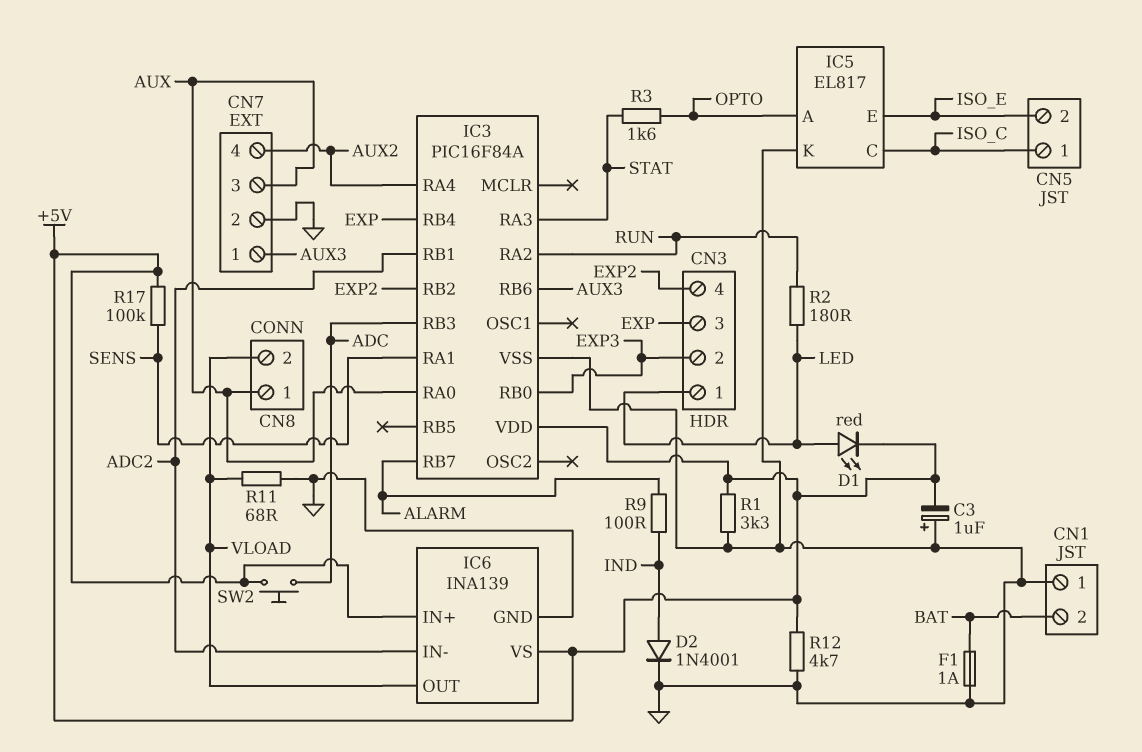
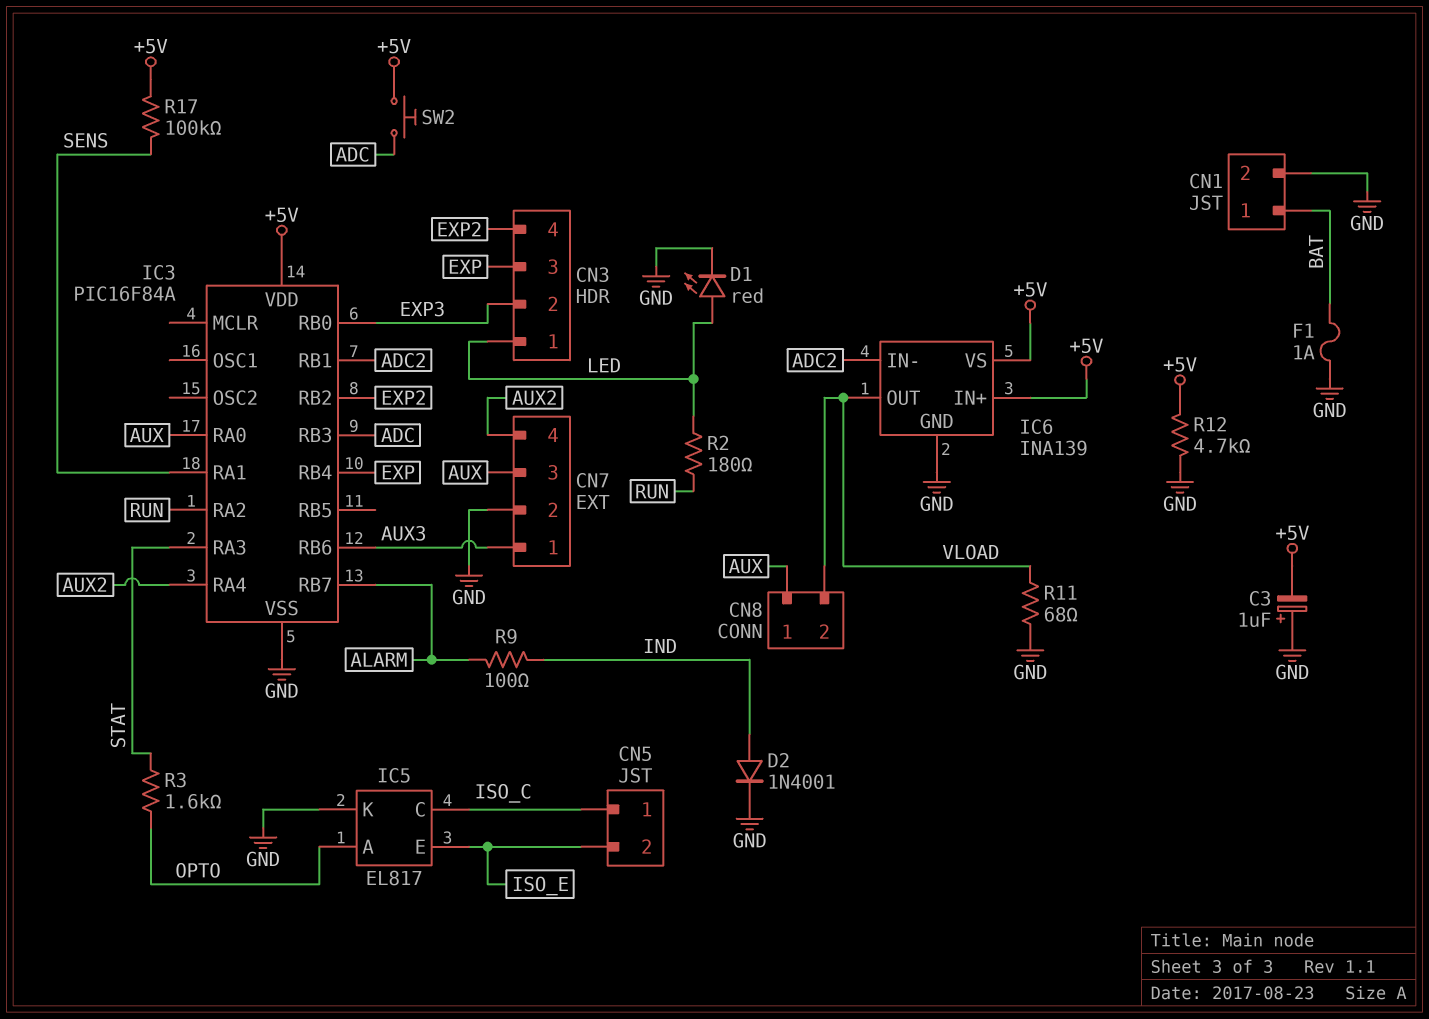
CN1 pin 1: GND -> BAT
CN1 pin 2: BAT -> GND
D1: LED red (A LED, K +5V) -> LED red (A LED, K GND)
R1: 3.3k (+5V, GND) -> none

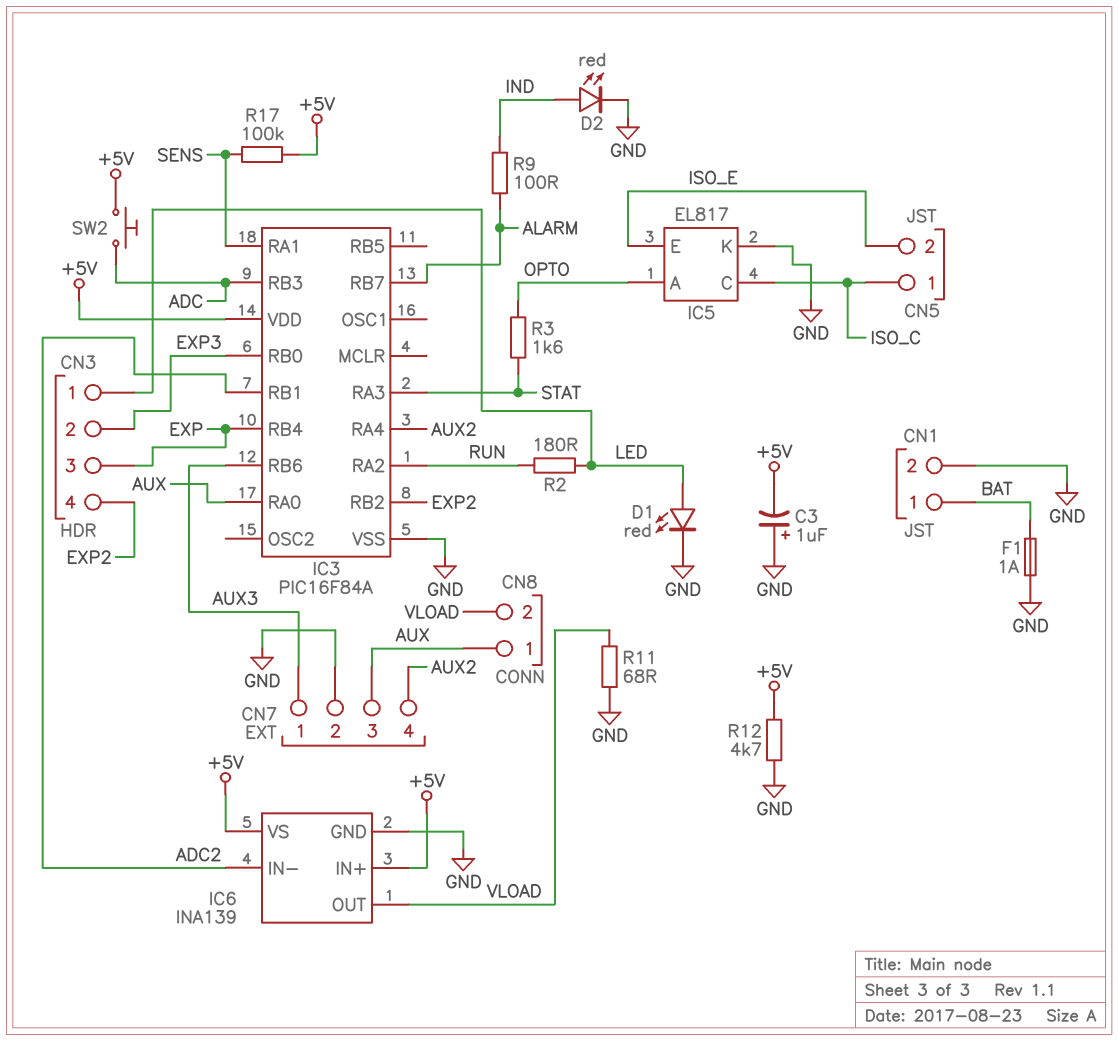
D2: diode 1N4001 (A IND, K GND) -> LED red (A IND, K GND)

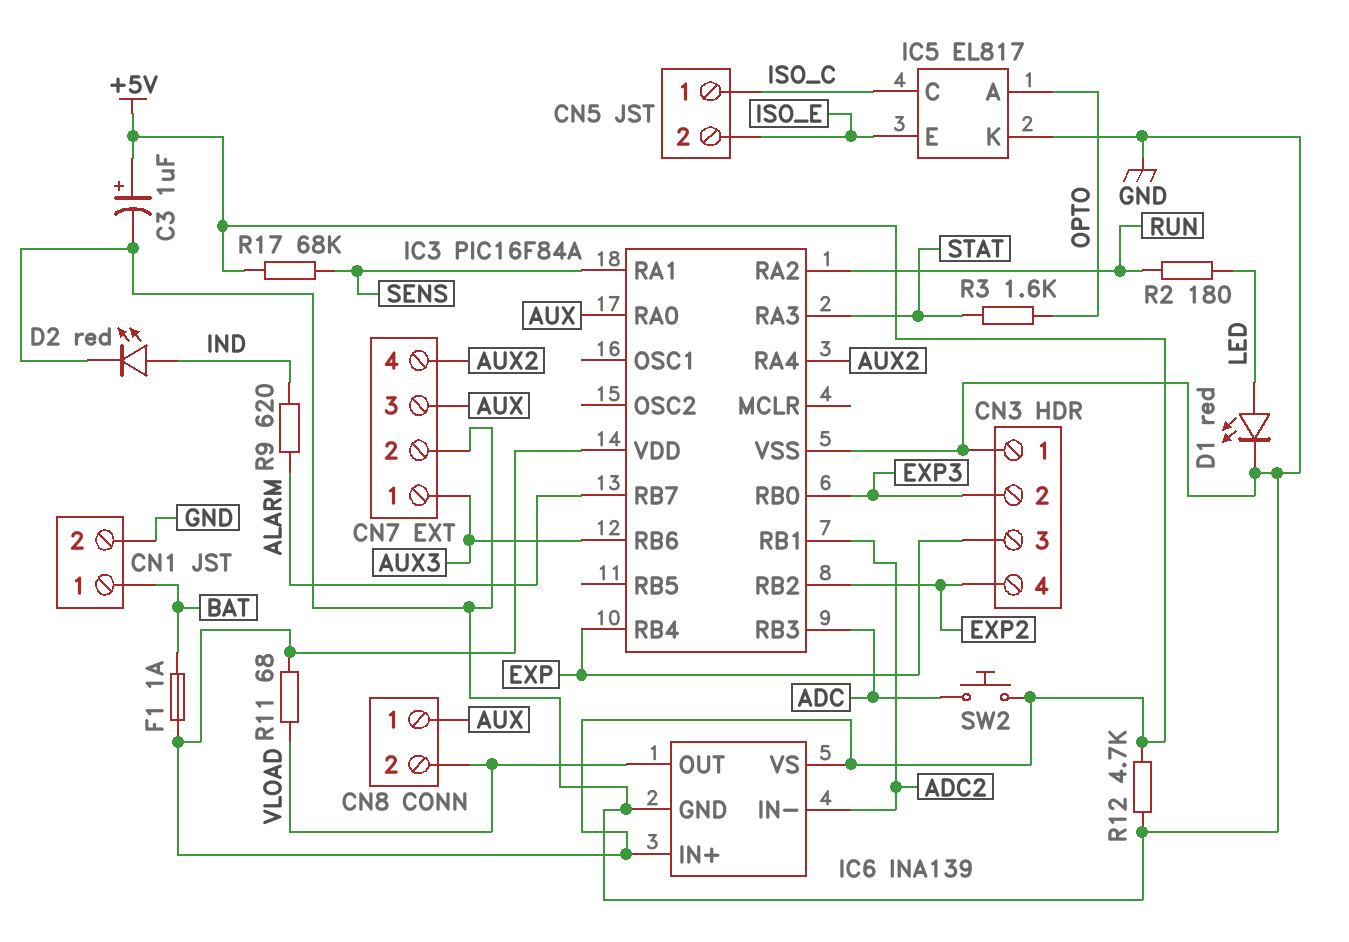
C3: 1uF (plus GND, minus +5V) -> 1uF (plus +5V, minus GND)
CN3 pin 1: LED -> GND
F1: 1A (BAT, GND) -> 1A (+5V, BAT)
R9: 100 (ALARM, IND) -> 620 (ALARM, IND)
R11: 68 (GND, VLOAD) -> 68 (+5V, VLOAD)
R17: 100k (+5V, SENS) -> 68k (+5V, SENS)

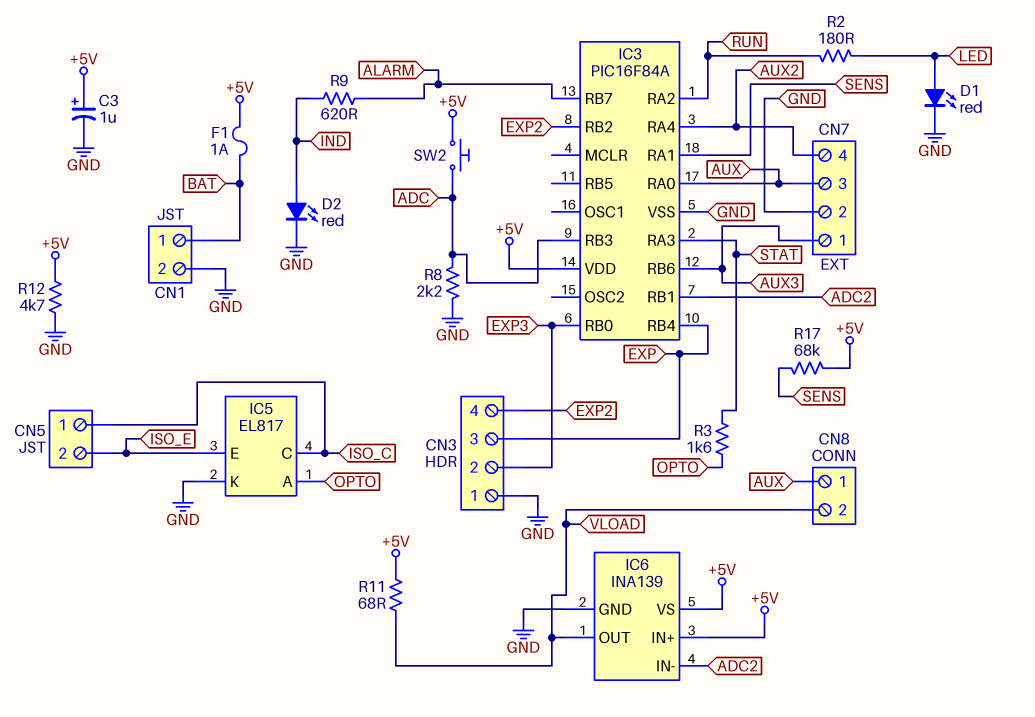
R8: none -> 2.2k (ADC, GND)

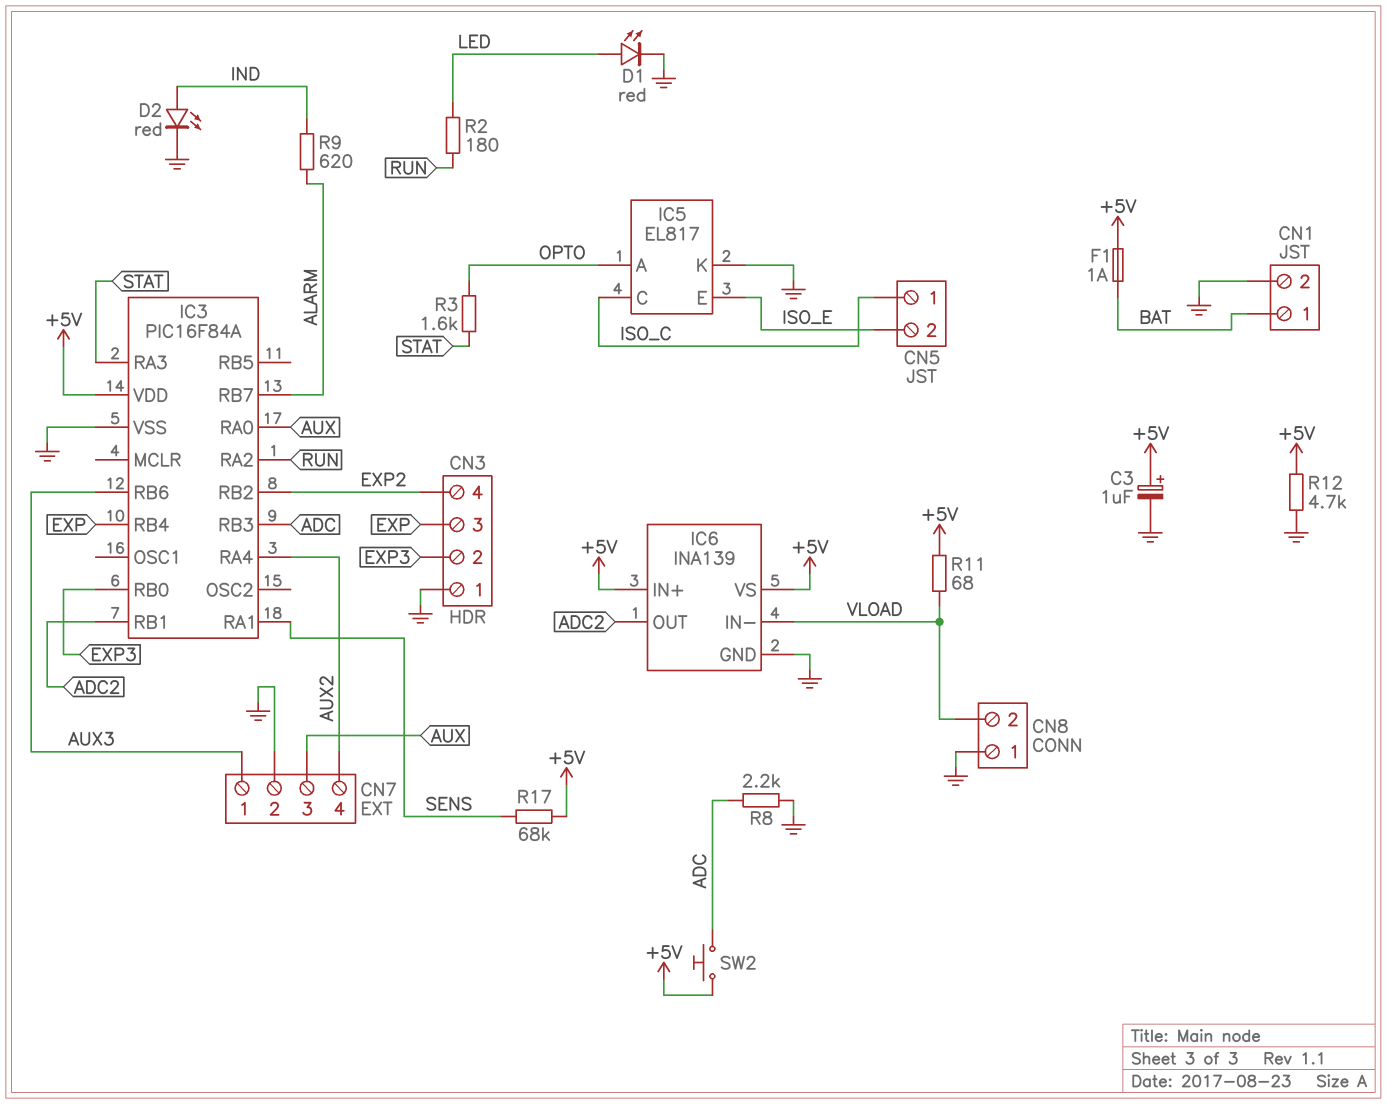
CN8 pin 1: AUX -> GND
IC6 pin IN-: ADC2 -> VLOAD
IC6 pin OUT: VLOAD -> ADC2

